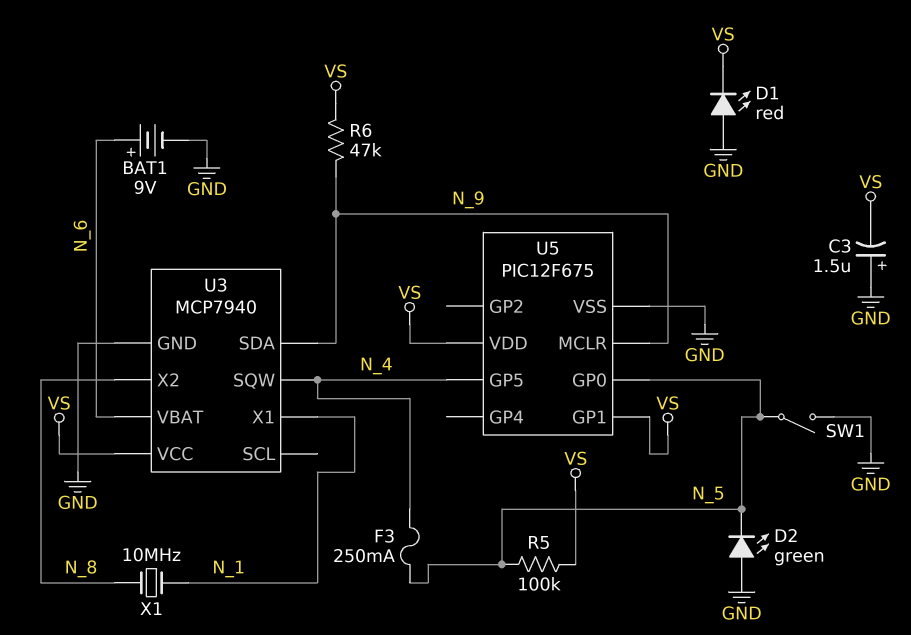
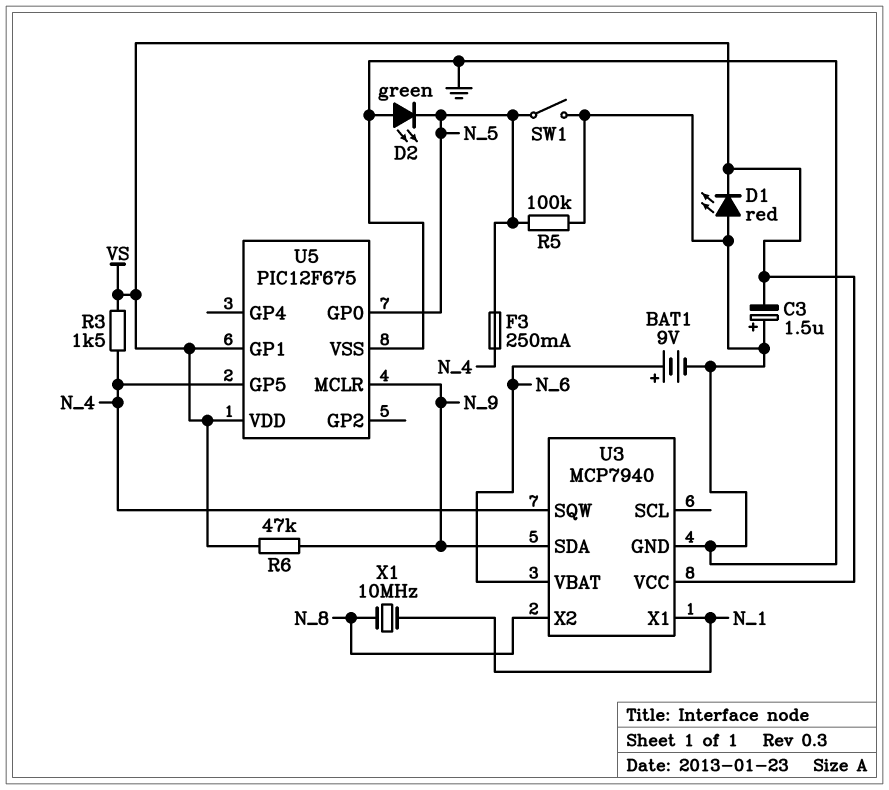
R3: none -> 1.5k (N_4, VS)
R5: 100k (N_5, VS) -> 100k (GND, N_5)

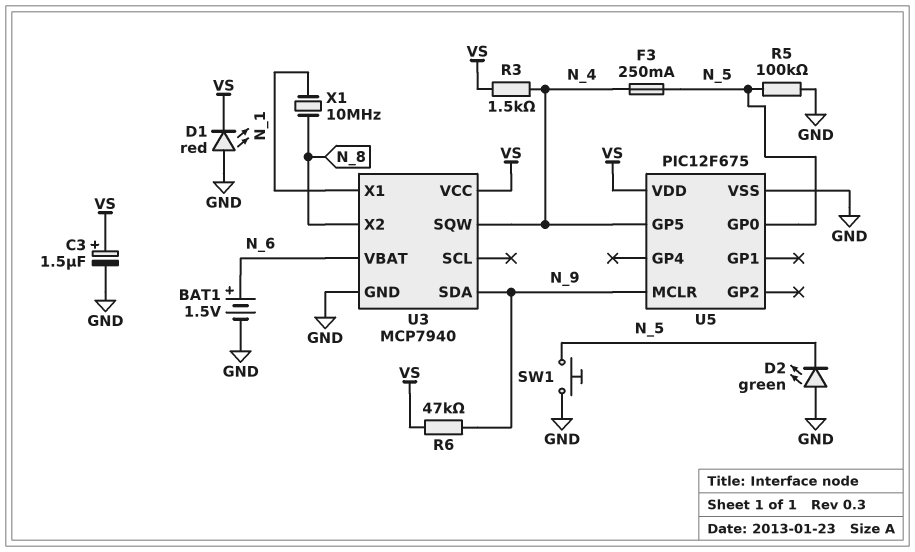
BAT1: 9V (plus N_6, minus GND) -> 1.5V (plus N_6, minus GND)
C3: 1.5uF (plus GND, minus VS) -> 1.5uF (plus VS, minus GND)
SW1: switch (GND, N_5) -> button (GND, N_5)
U5 pin GP1: VS -> none

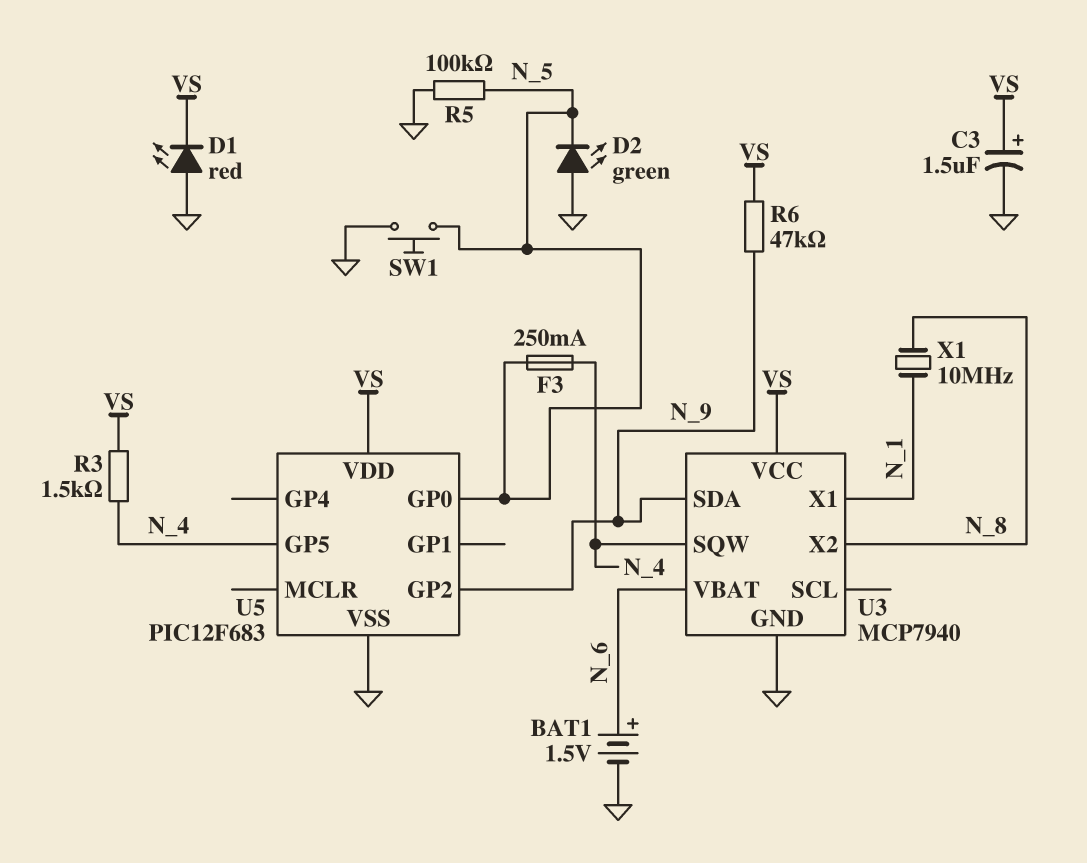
U5: PIC12F675 -> PIC12F683
U5 pin GP2: none -> N_9
U5 pin MCLR: N_9 -> none

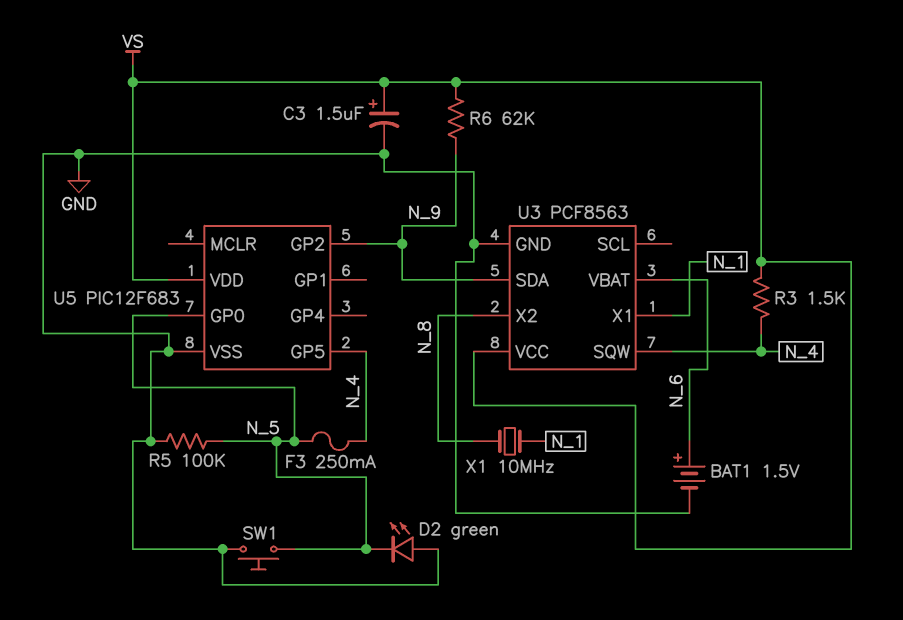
D1: LED red (A GND, K VS) -> none
R6: 47k (N_9, VS) -> 62k (N_9, VS)
U3: MCP7940 -> PCF8563

